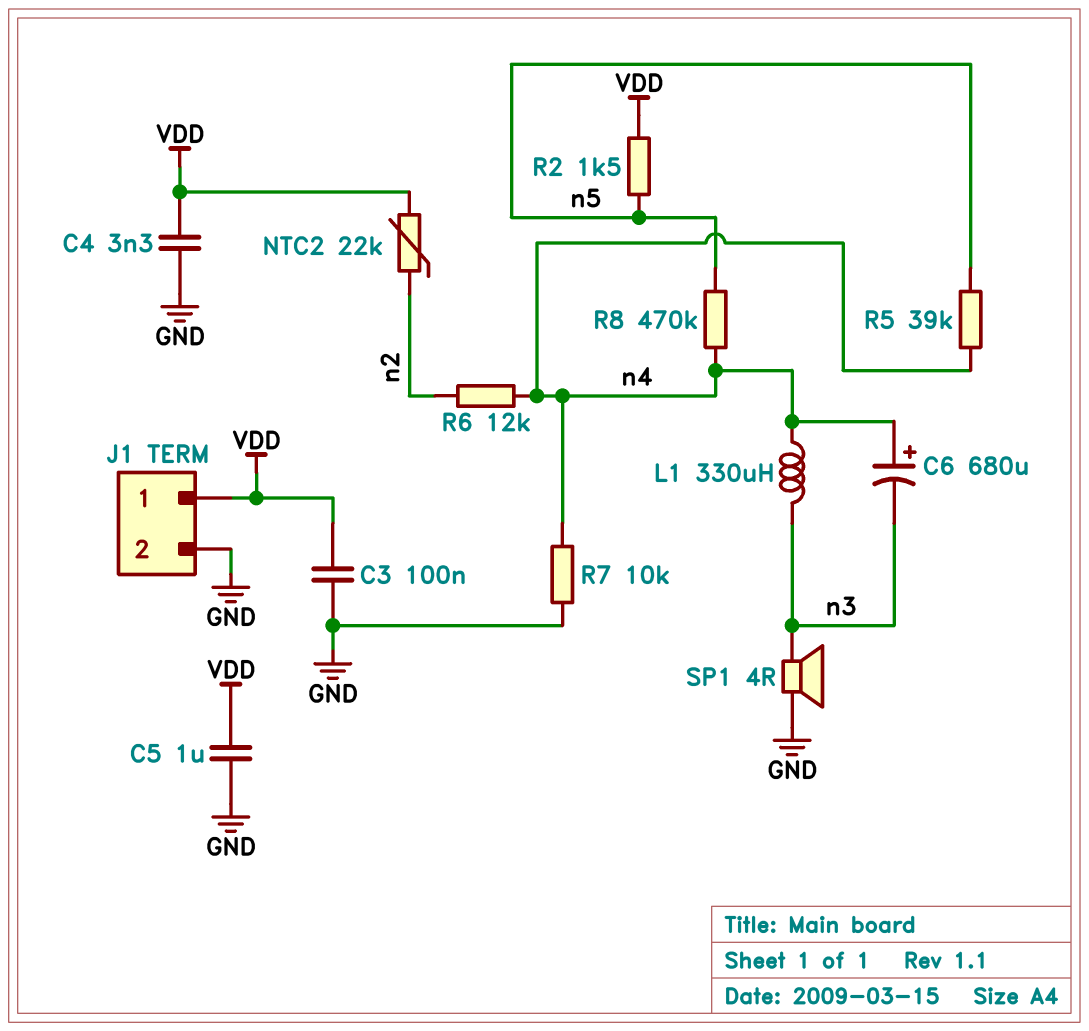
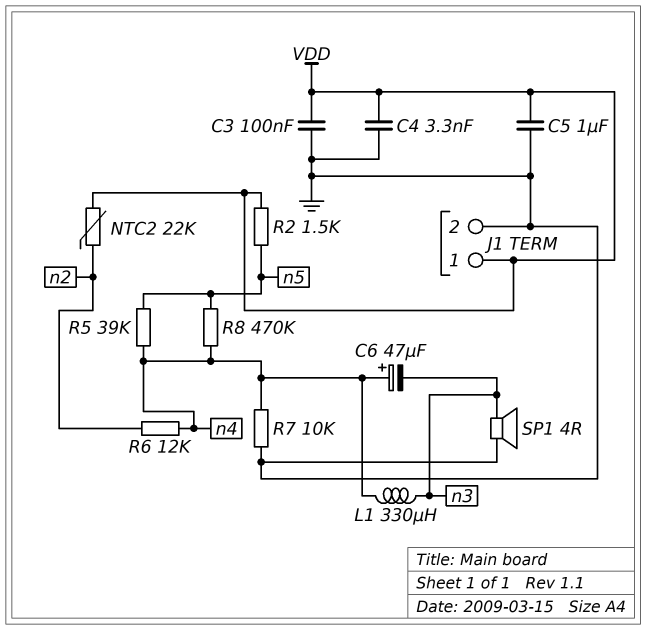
C6: 680uF (plus n4, minus n3) -> 47uF (plus n4, minus n3)

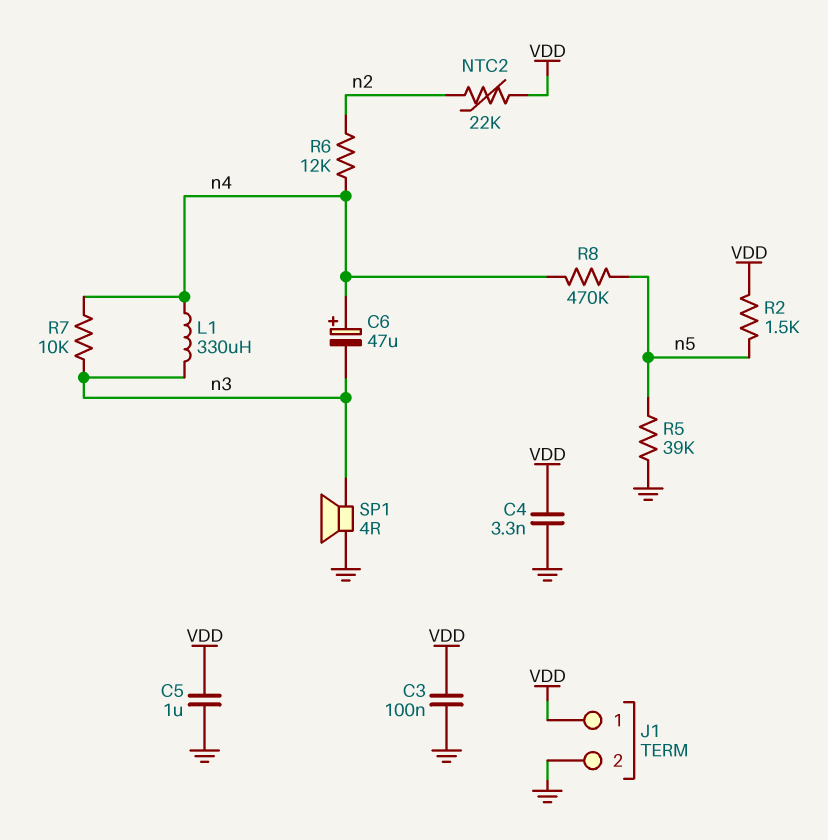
R5: 39k (n4, n5) -> 39k (GND, n5)
R7: 10k (GND, n4) -> 10k (n3, n4)

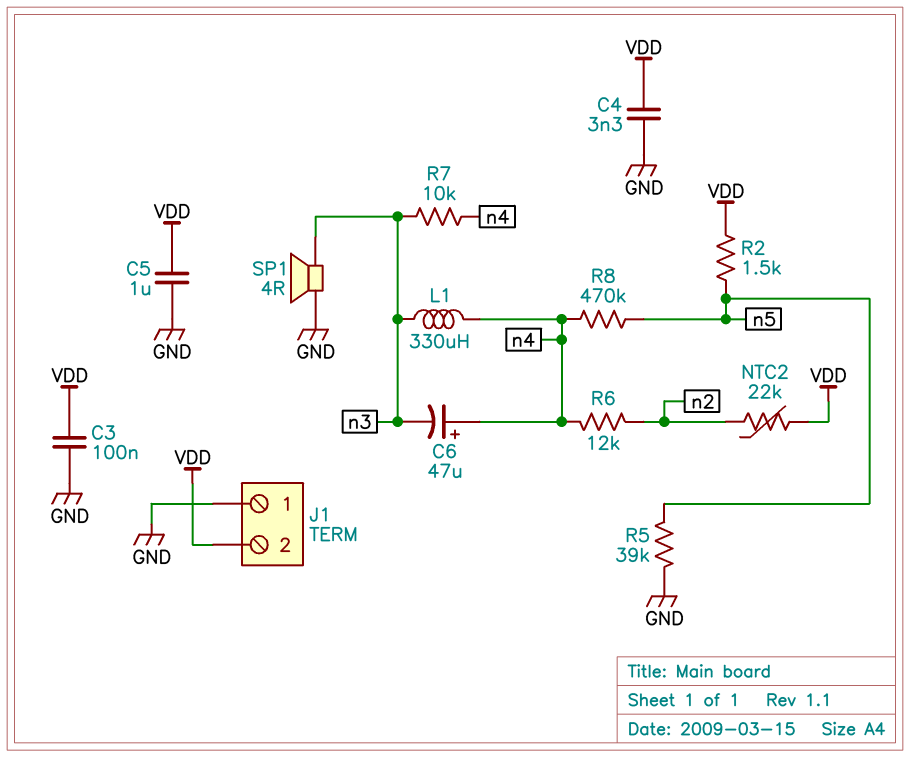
J1 pin 1: VDD -> GND
J1 pin 2: GND -> VDD

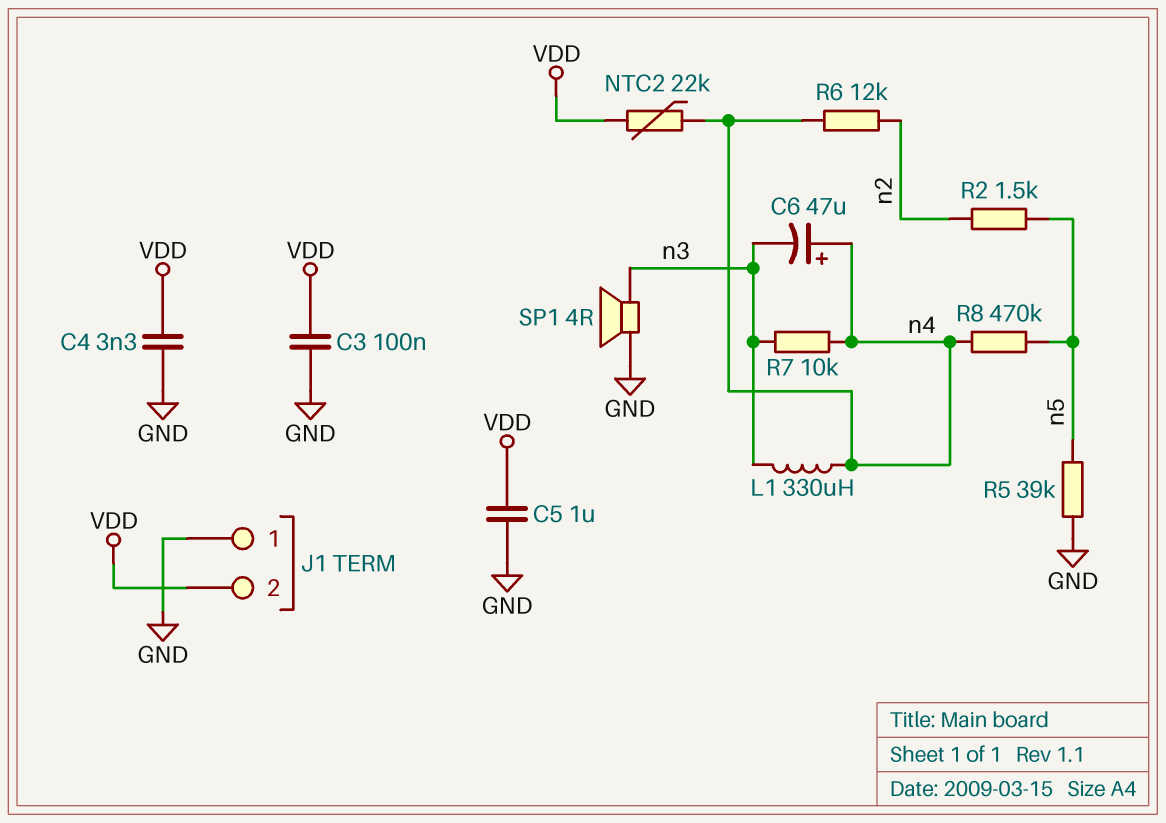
NTC2: 22k (VDD, n2) -> 22k (VDD, n4)
R2: 1.5k (VDD, n5) -> 1.5k (n2, n5)

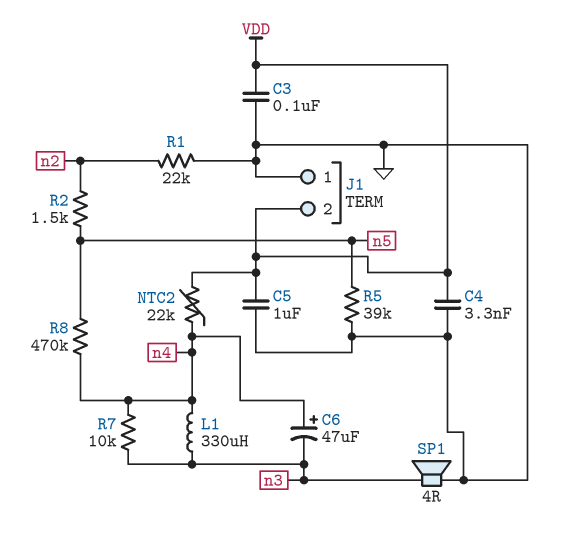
R1: none -> 22k (GND, n2)
R6: 12k (n2, n4) -> none

